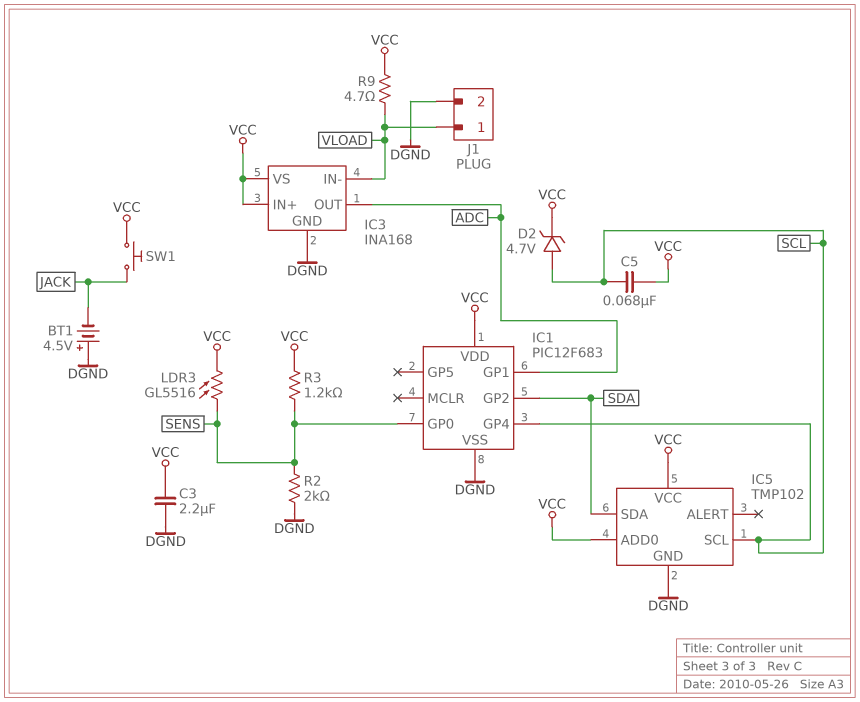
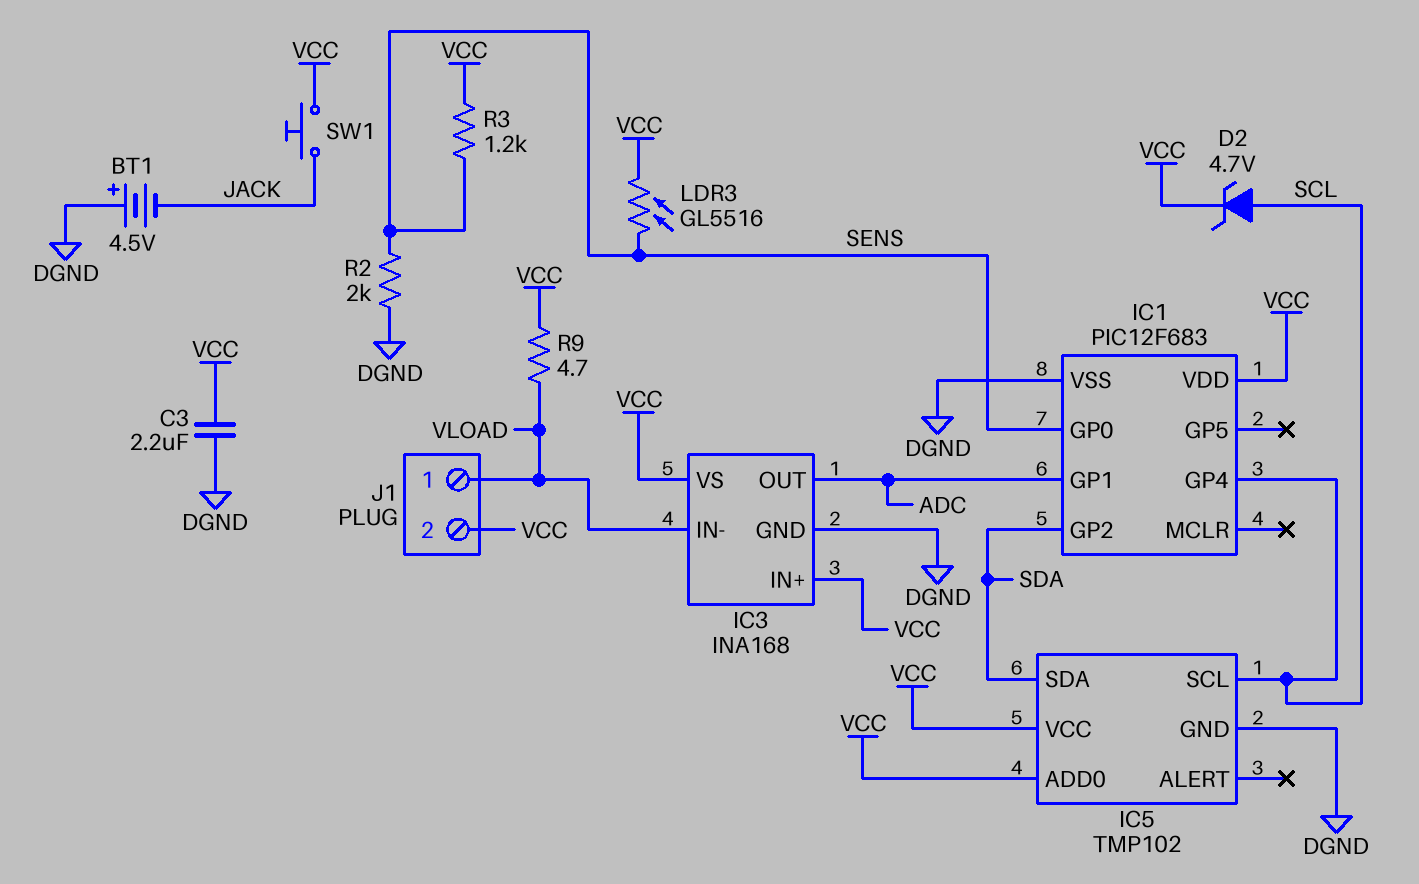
C5: 68nF (SCL, VCC) -> none
J1 pin 2: DGND -> VCC

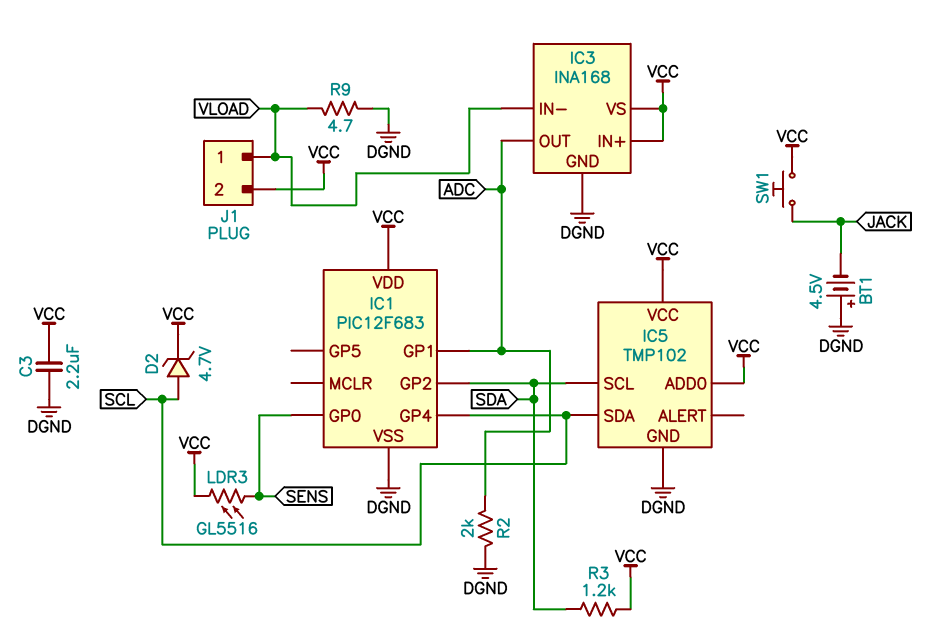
IC5 pin SCL: SCL -> SDA
IC5 pin SDA: SDA -> SCL
R2: 2k (DGND, SENS) -> 2k (ADC, DGND)
R3: 1.2k (SENS, VCC) -> 1.2k (SDA, VCC)
R9: 4.7 (VCC, VLOAD) -> 4.7 (DGND, VLOAD)

